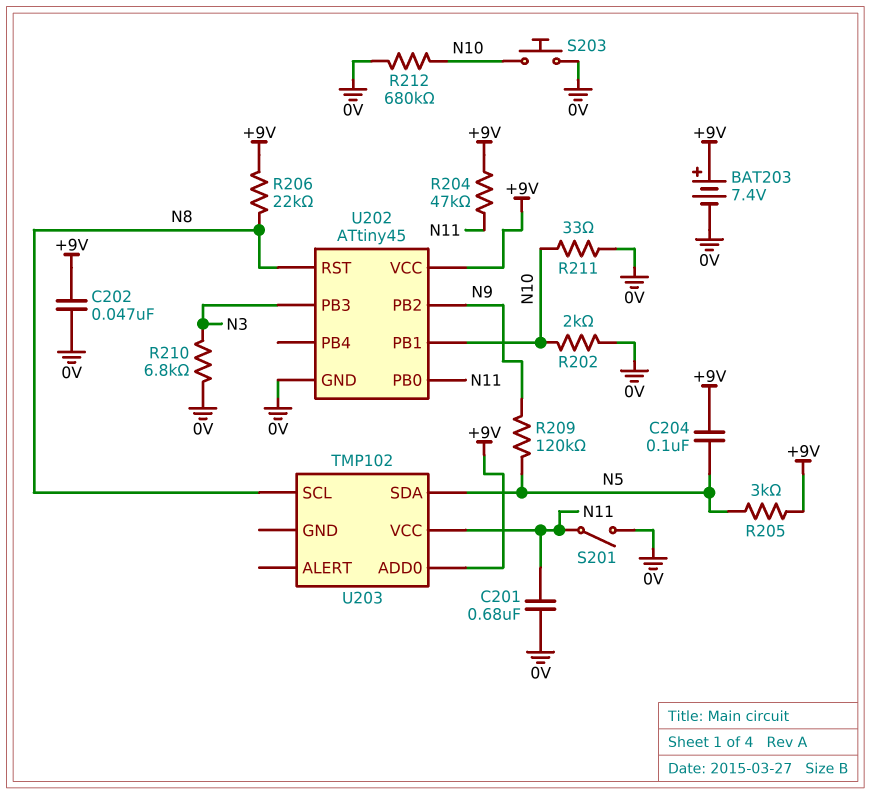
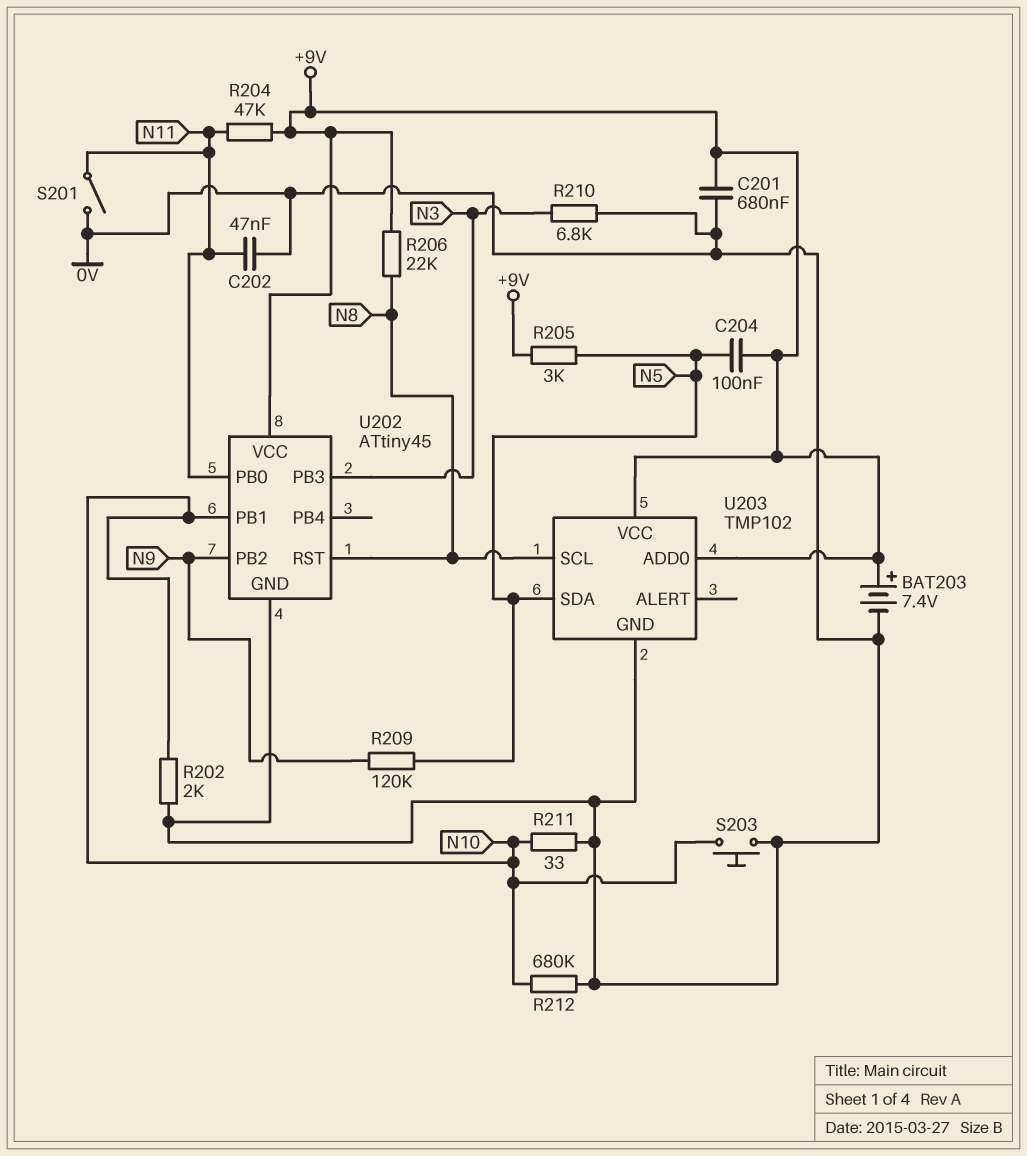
C201: 680nF (0V, N11) -> 680nF (+9V, 0V)
C202: 47nF (+9V, 0V) -> 47nF (0V, N11)
U203 pin GND: none -> 0V
U203 pin VCC: N11 -> +9V

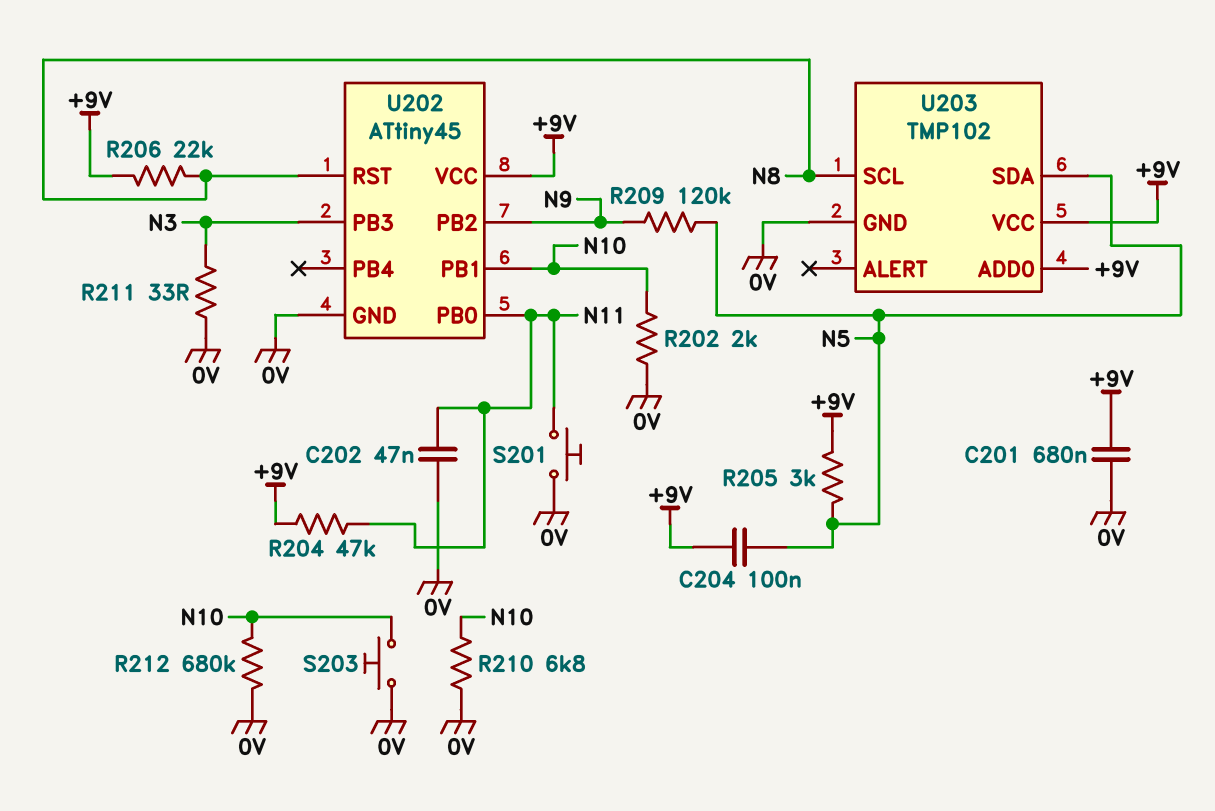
BAT203: 7.4V (plus +9V, minus 0V) -> none
R210: 6.8k (0V, N3) -> 6.8k (0V, N10)
R211: 33 (0V, N10) -> 33 (0V, N3)
S201: switch (0V, N11) -> button (0V, N11)

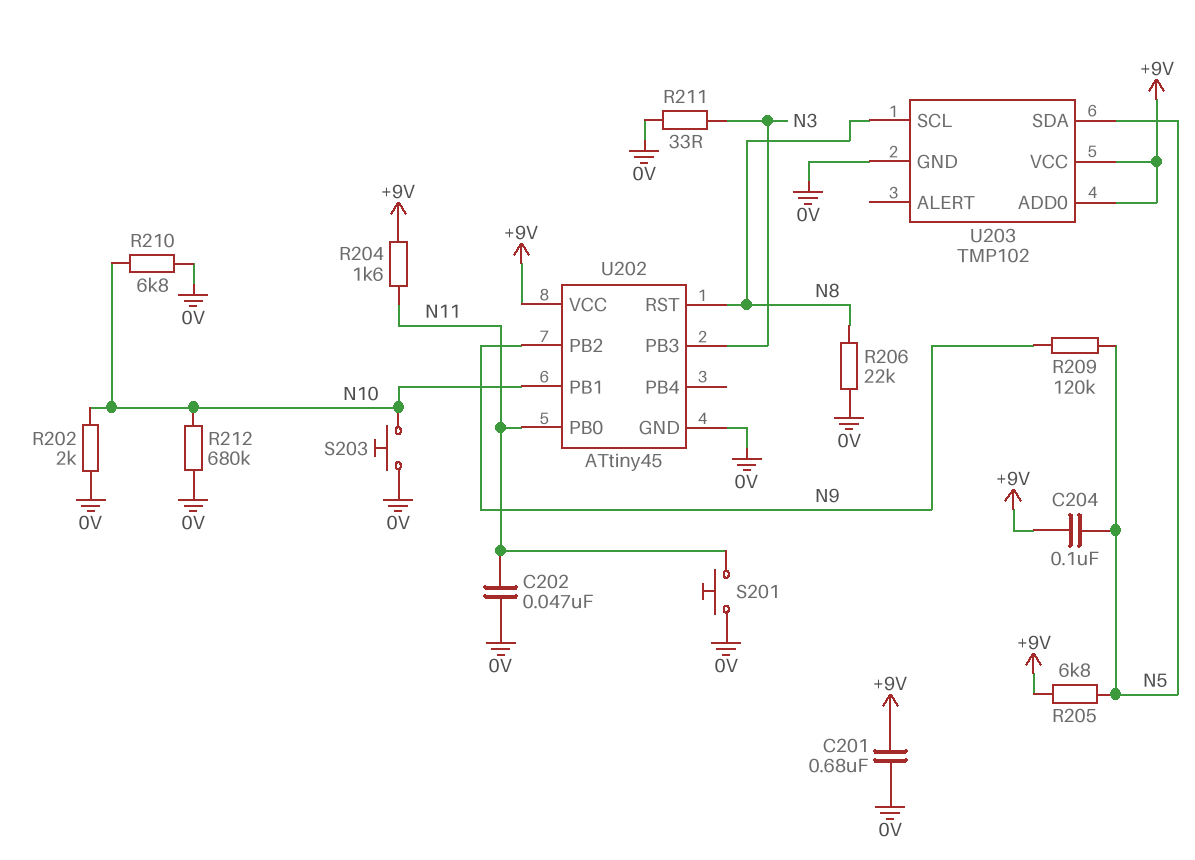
R204: 47k (+9V, N11) -> 1.6k (+9V, N11)
R205: 3k (+9V, N5) -> 6.8k (+9V, N5)
R206: 22k (+9V, N8) -> 22k (0V, N8)

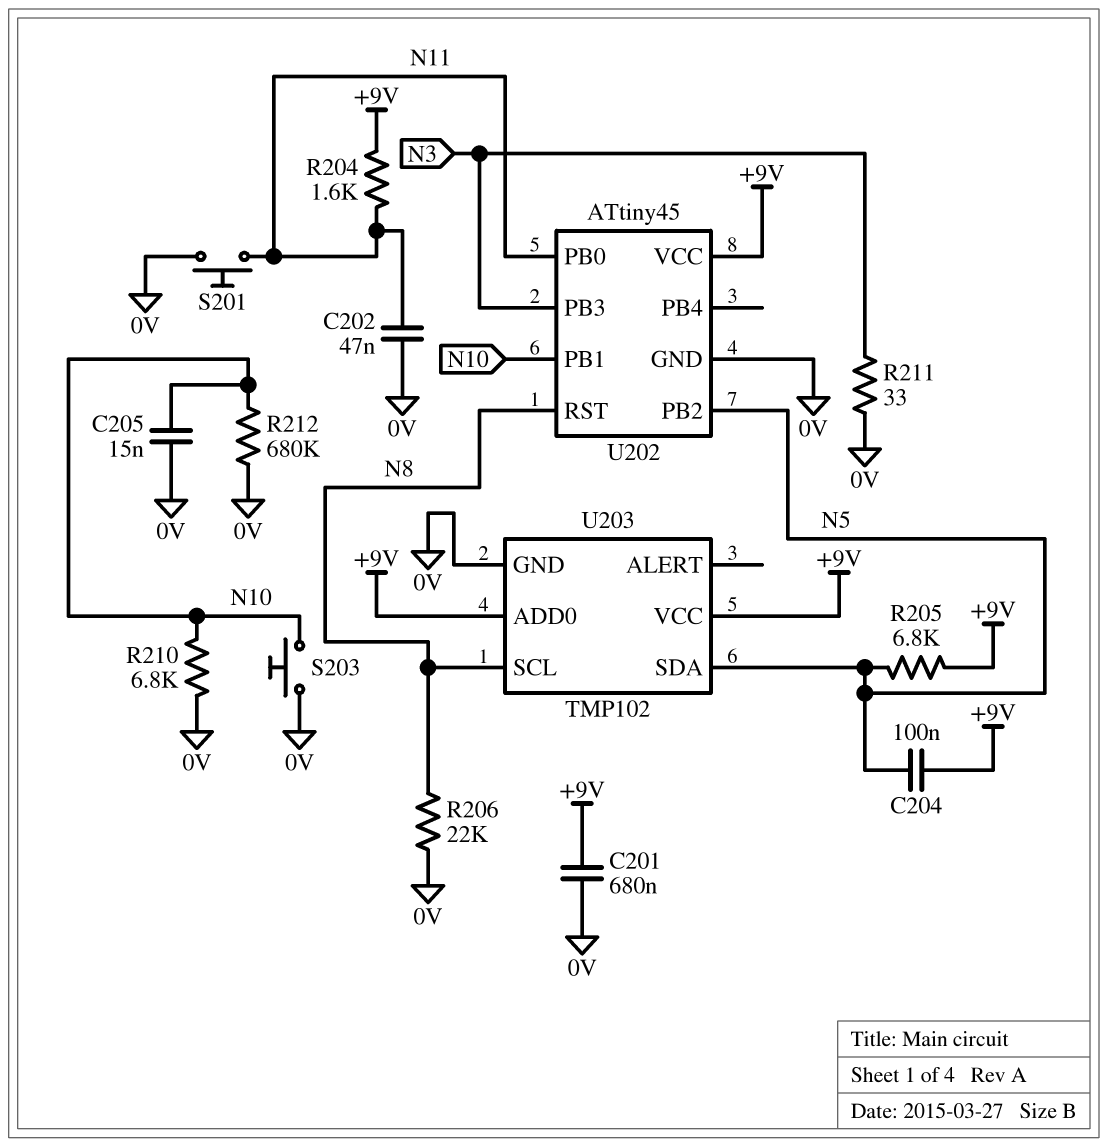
C205: none -> 15nF (0V, N10)
R202: 2k (0V, N10) -> none
R209: 120k (N5, N9) -> none
U202 pin PB2: N9 -> N5

